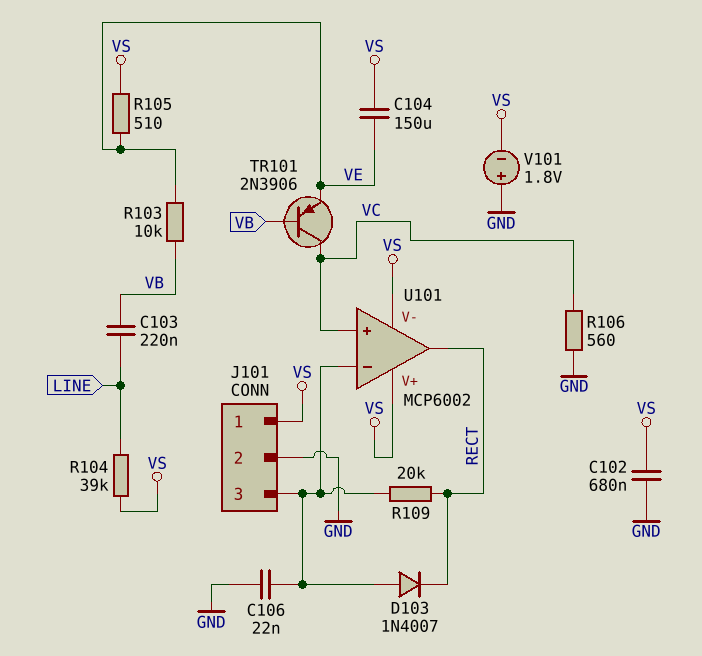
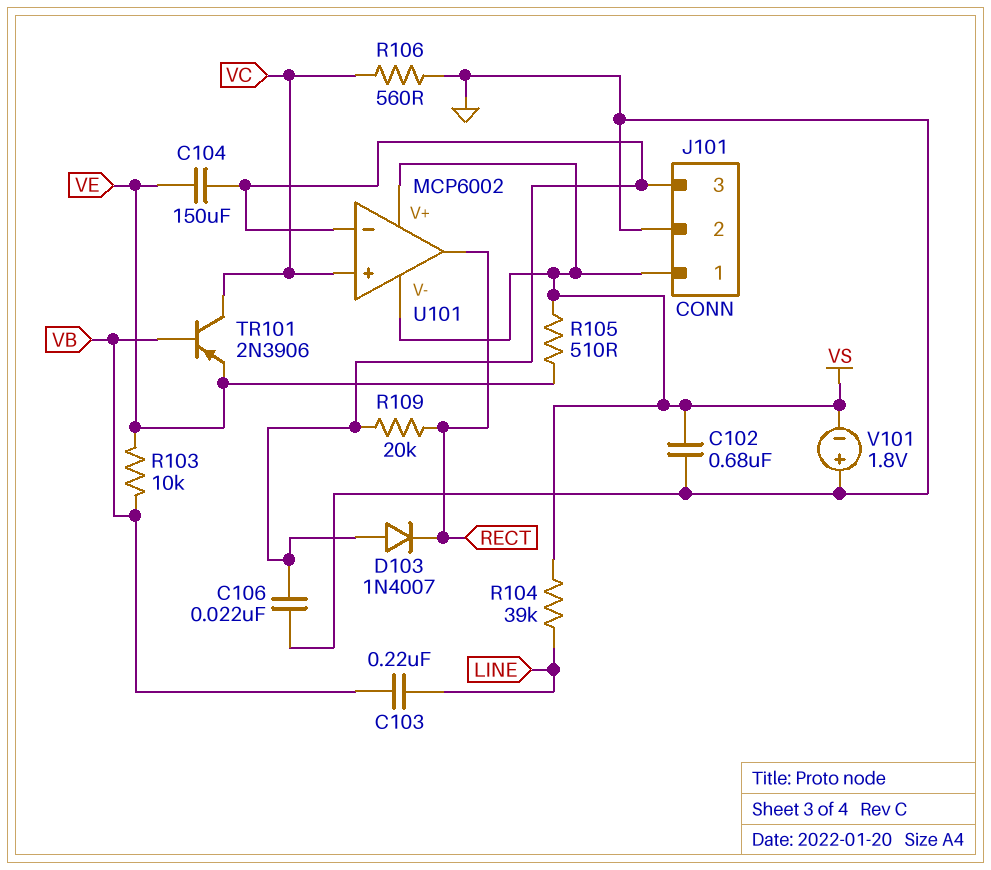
C104: 150uF (VE, VS) -> 150uF (J101/3, VE)

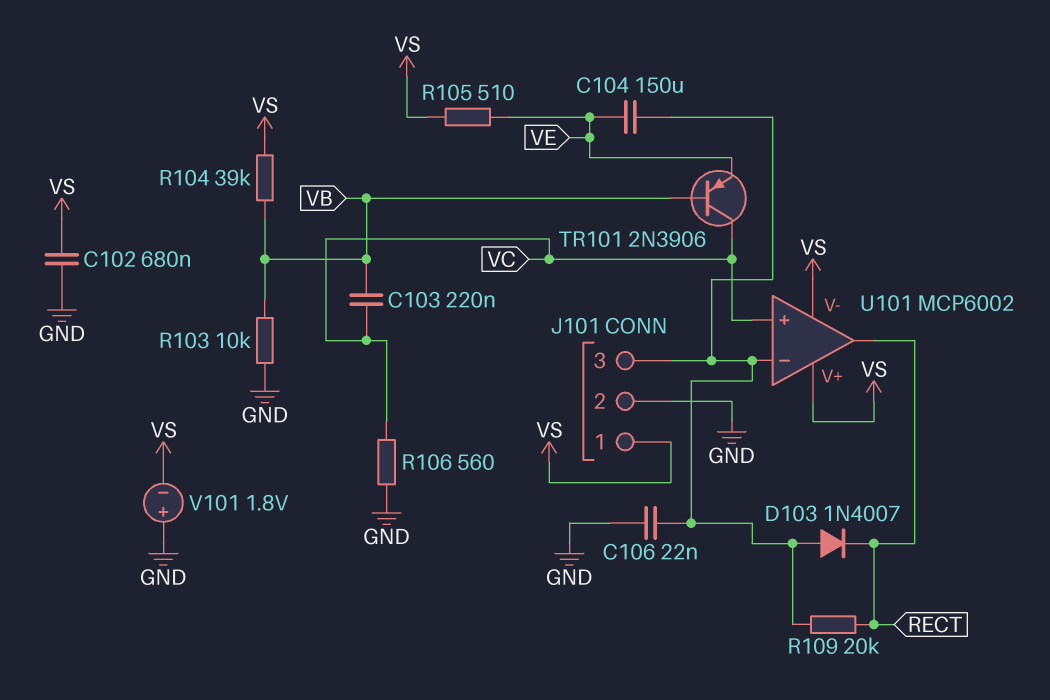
C103: 220nF (LINE, VB) -> 220nF (VB, VC)
R103: 10k (VB, VE) -> 10k (GND, VB)
R104: 39k (LINE, VS) -> 39k (VB, VS)

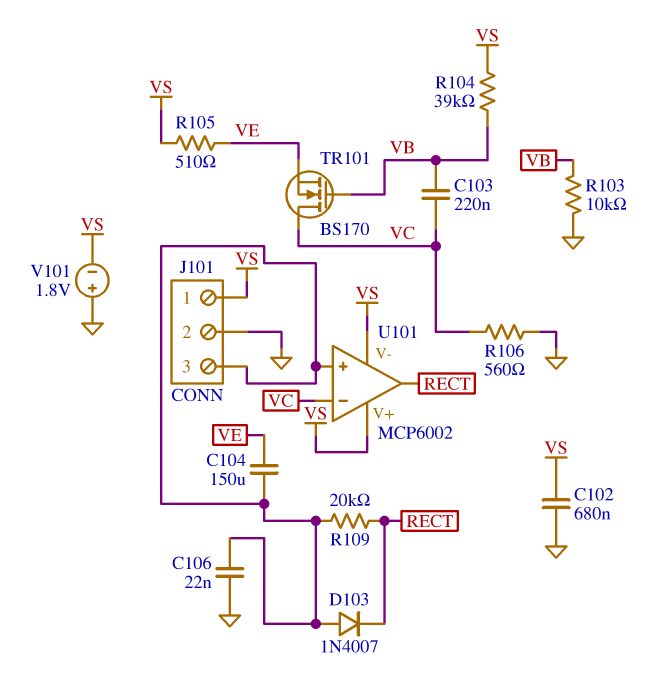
TR101: PNP 2N3906 (B VB, C VC, E VE) -> NMOS BS170 (G VB, D VC, S VE)
U101 pin in+: VC -> J101/3
U101 pin in-: J101/3 -> VC

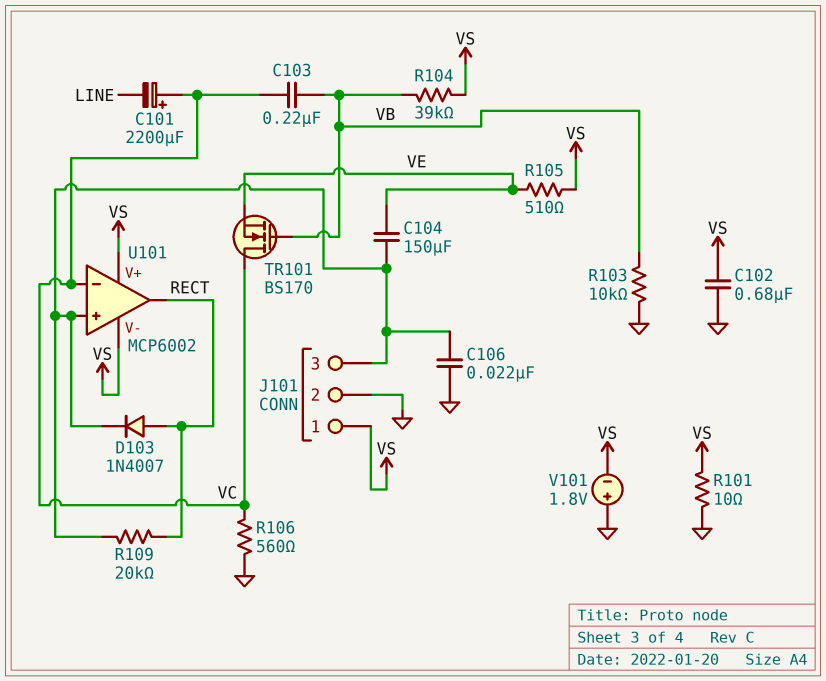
C101: none -> 2200uF (plus VC, minus LINE)
D103: diode 1N4007 (A J101/3, K RECT) -> diode 1N4007 (A RECT, K J101/3)
R101: none -> 10 (GND, VS)

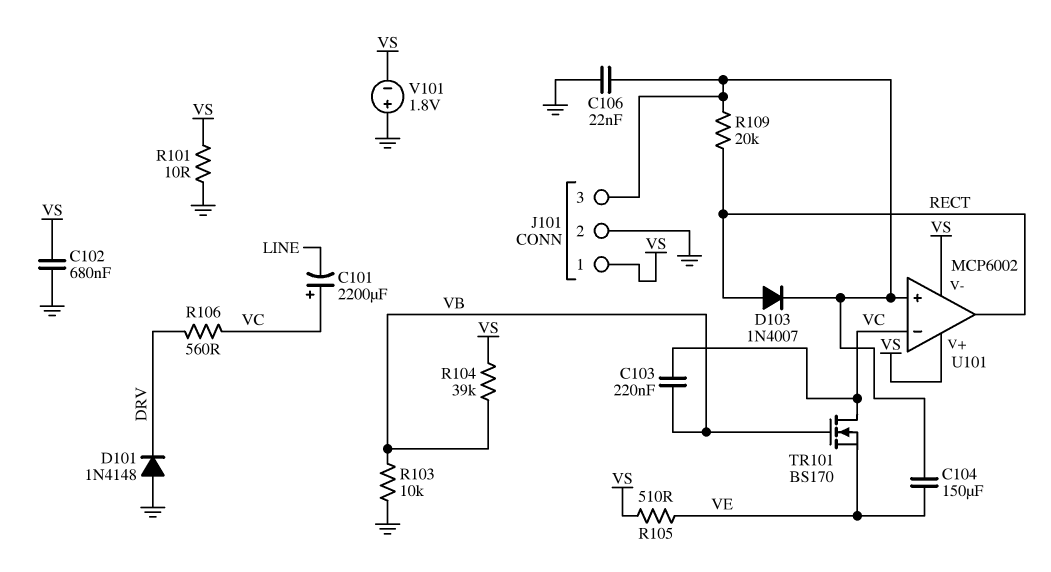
D101: none -> diode 1N4148 (A GND, K DRV)
R106: 560 (GND, VC) -> 560 (DRV, VC)

